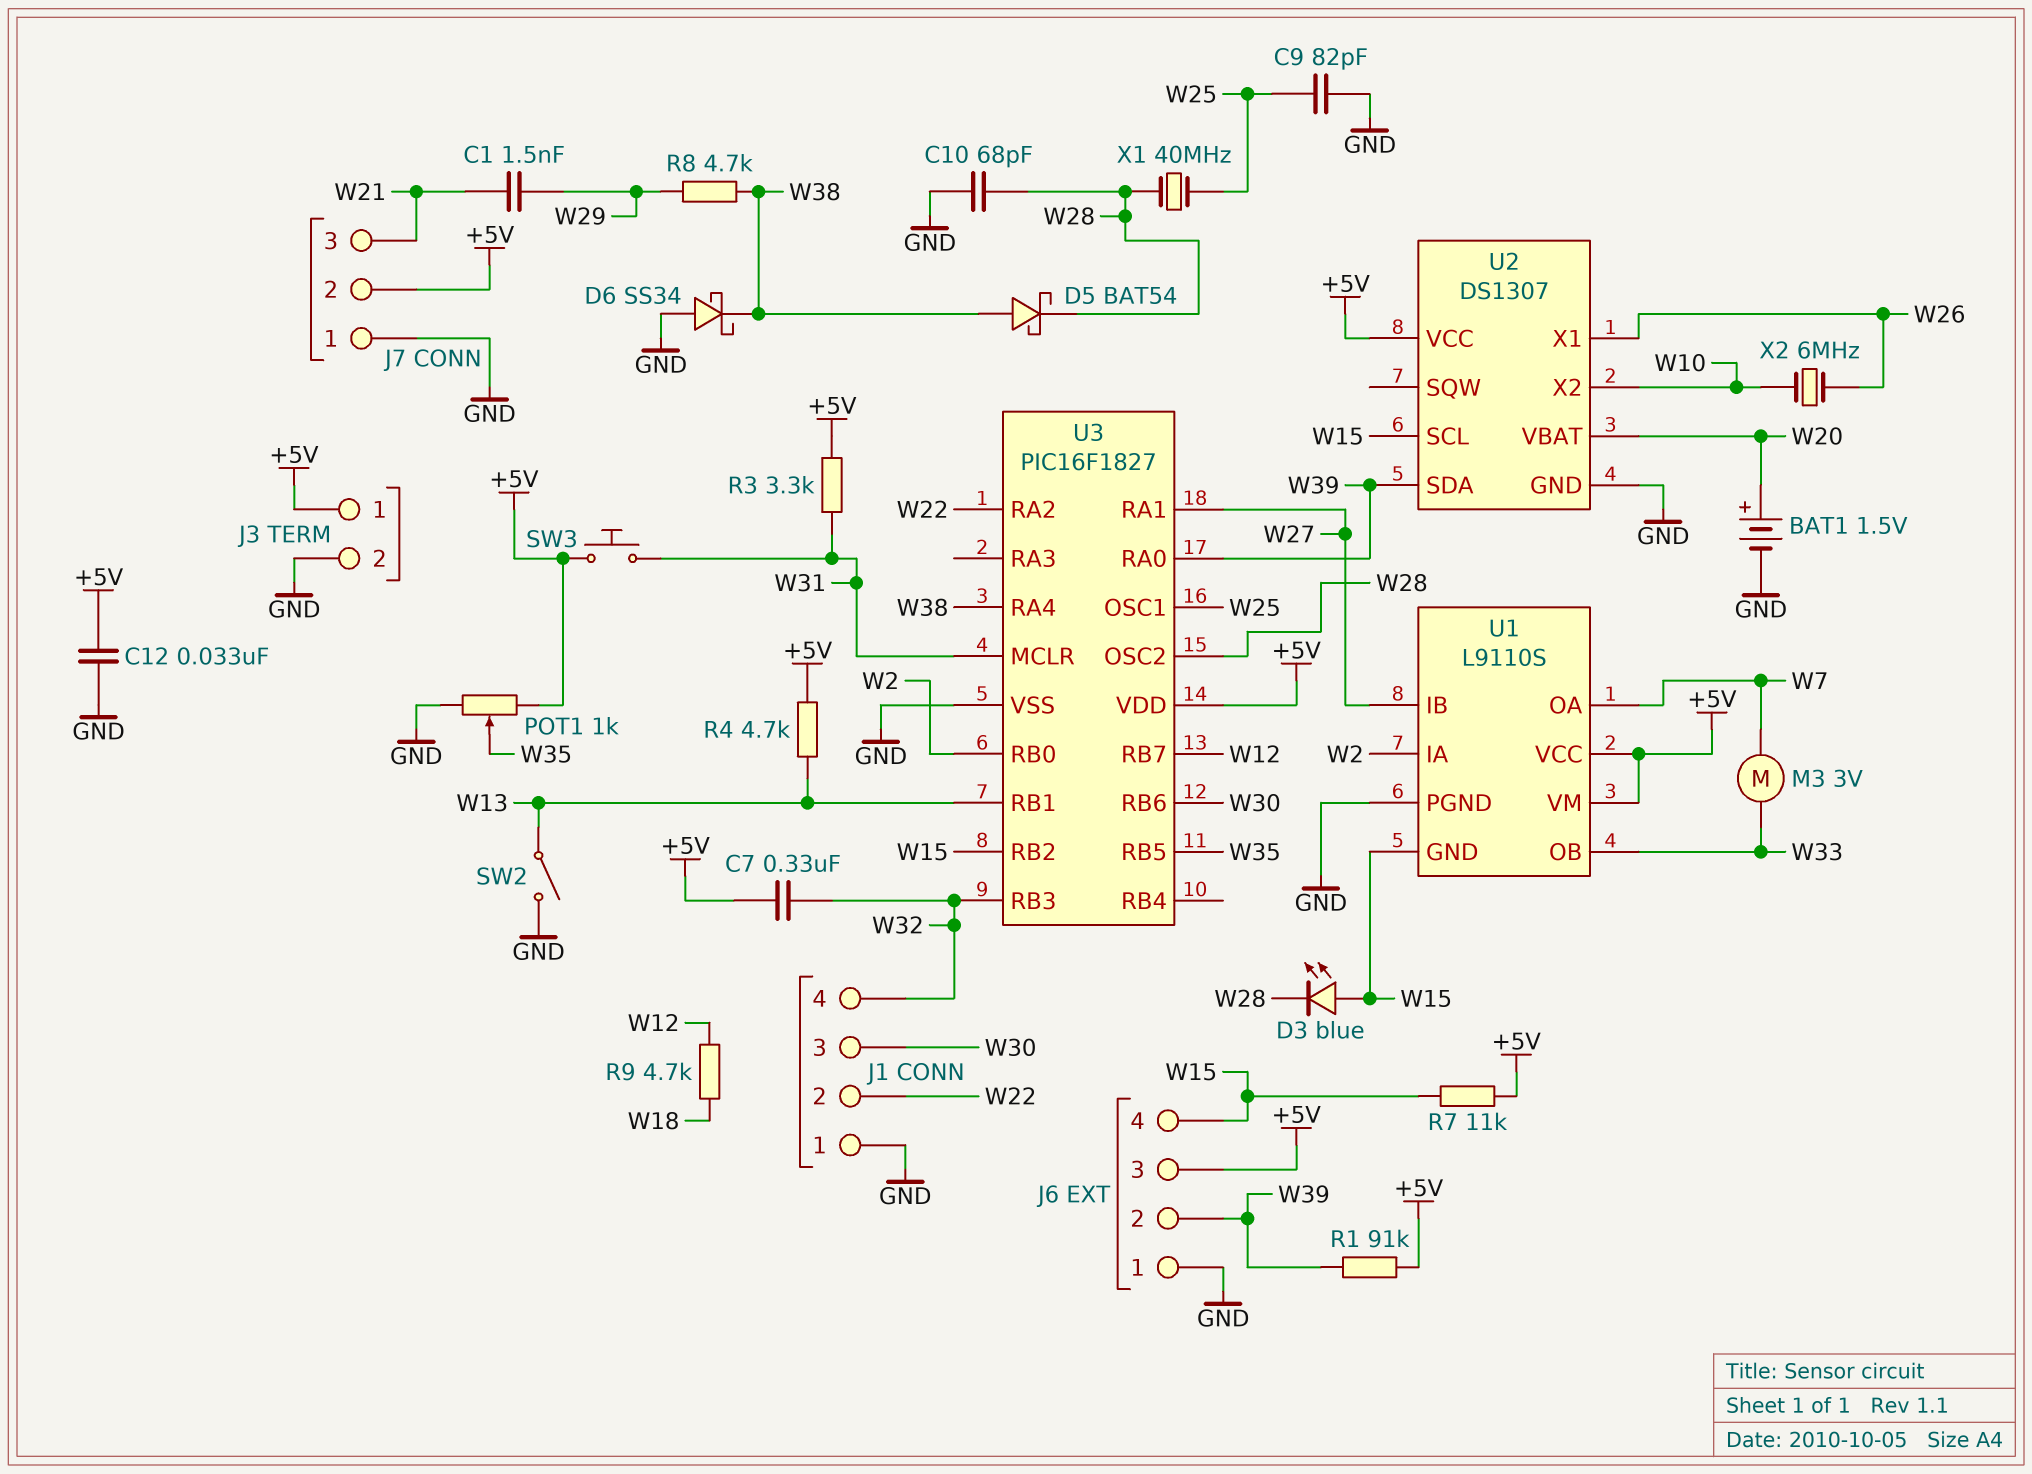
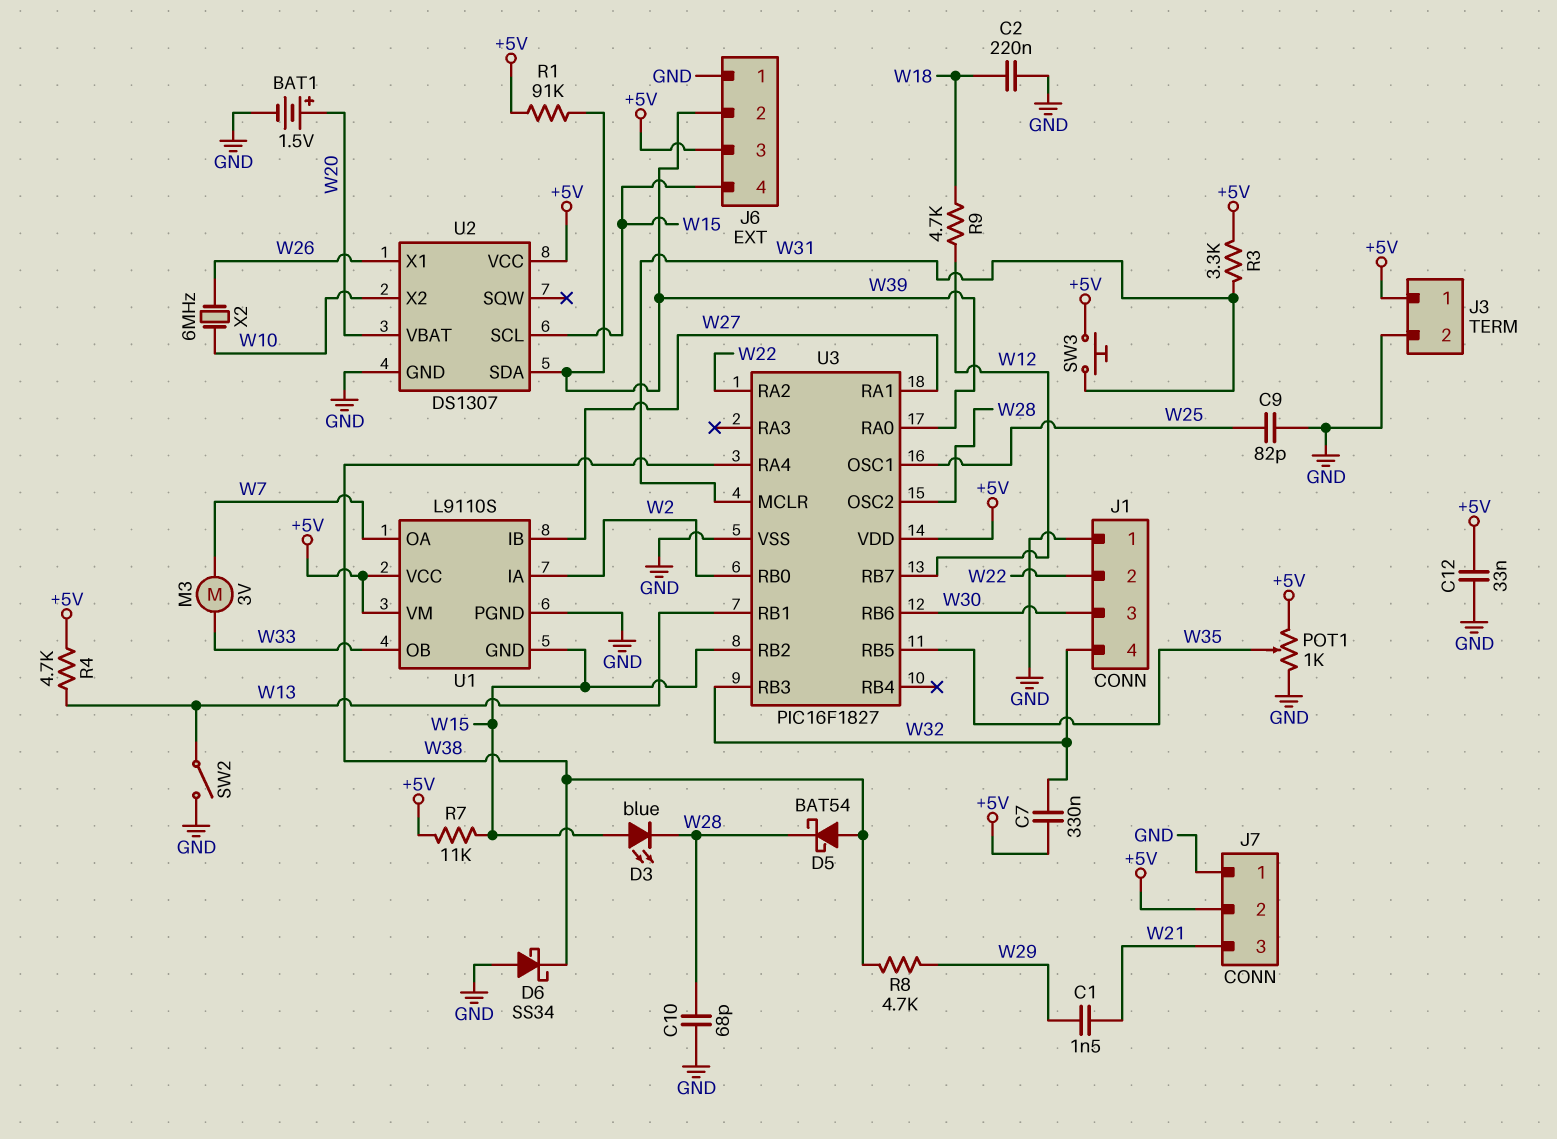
C2: none -> 220nF (GND, W18)
X1: 40MHz (W25, W28) -> none

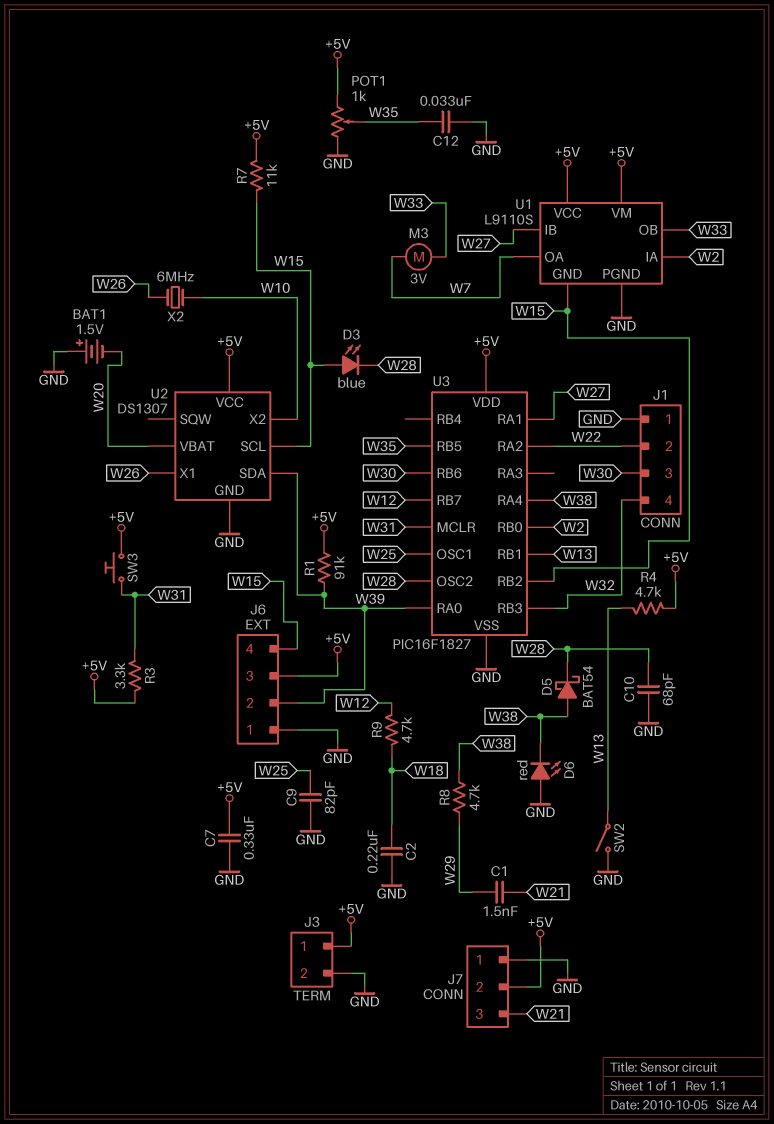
BAT1: 1.5V (plus W20, minus GND) -> 1.5V (plus GND, minus W20)
C7: 330nF (+5V, W32) -> 330nF (+5V, GND)
C12: 33nF (+5V, GND) -> 33nF (GND, W35)
D6: schottky SS34 (A GND, K W38) -> LED red (A GND, K W38)

